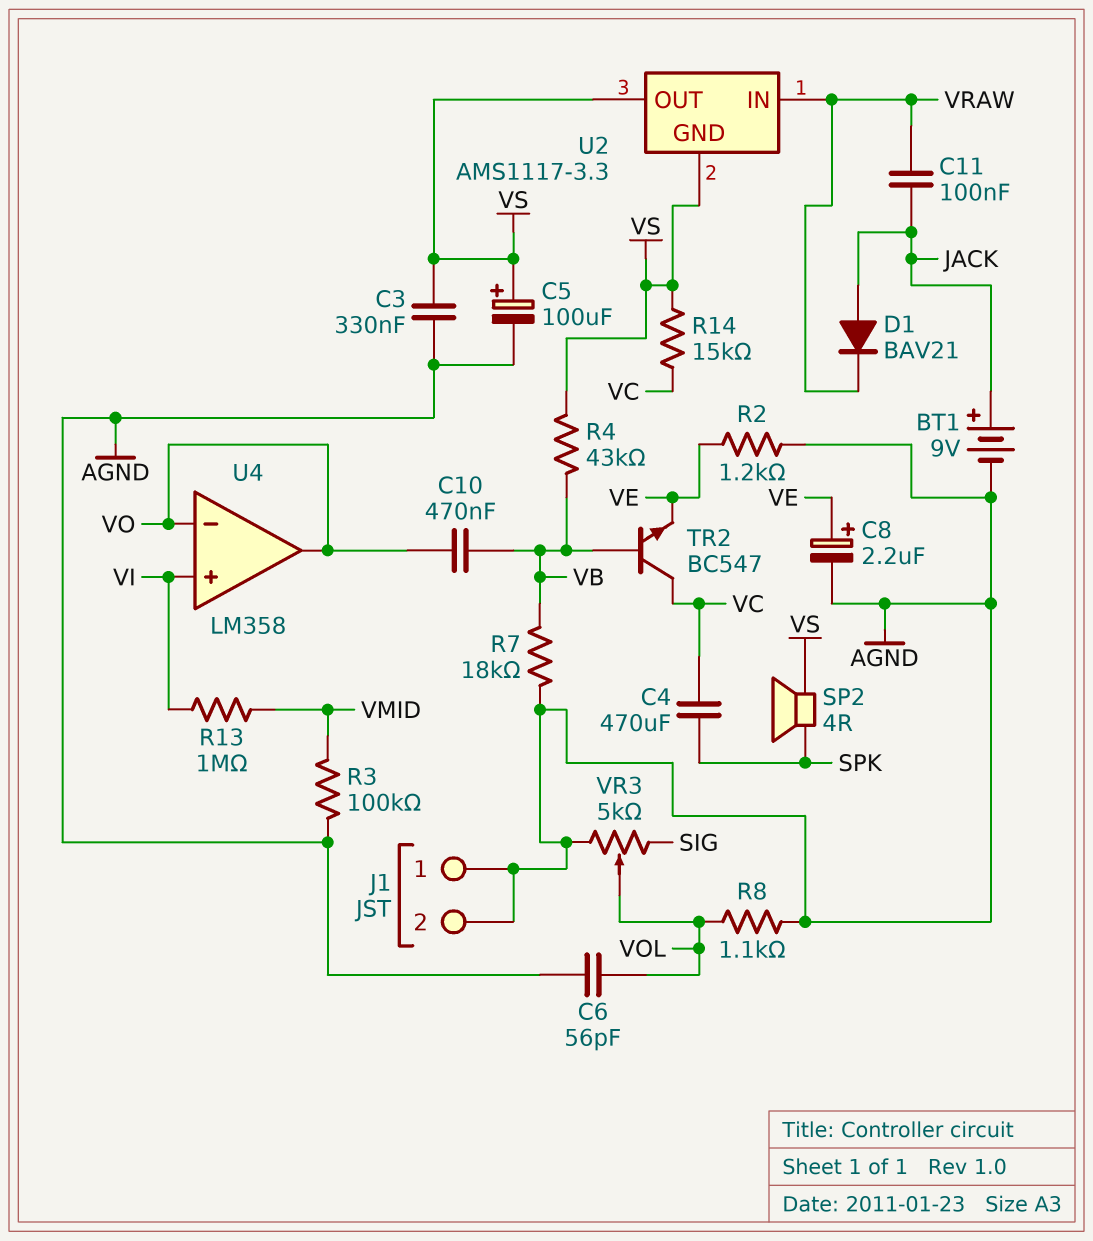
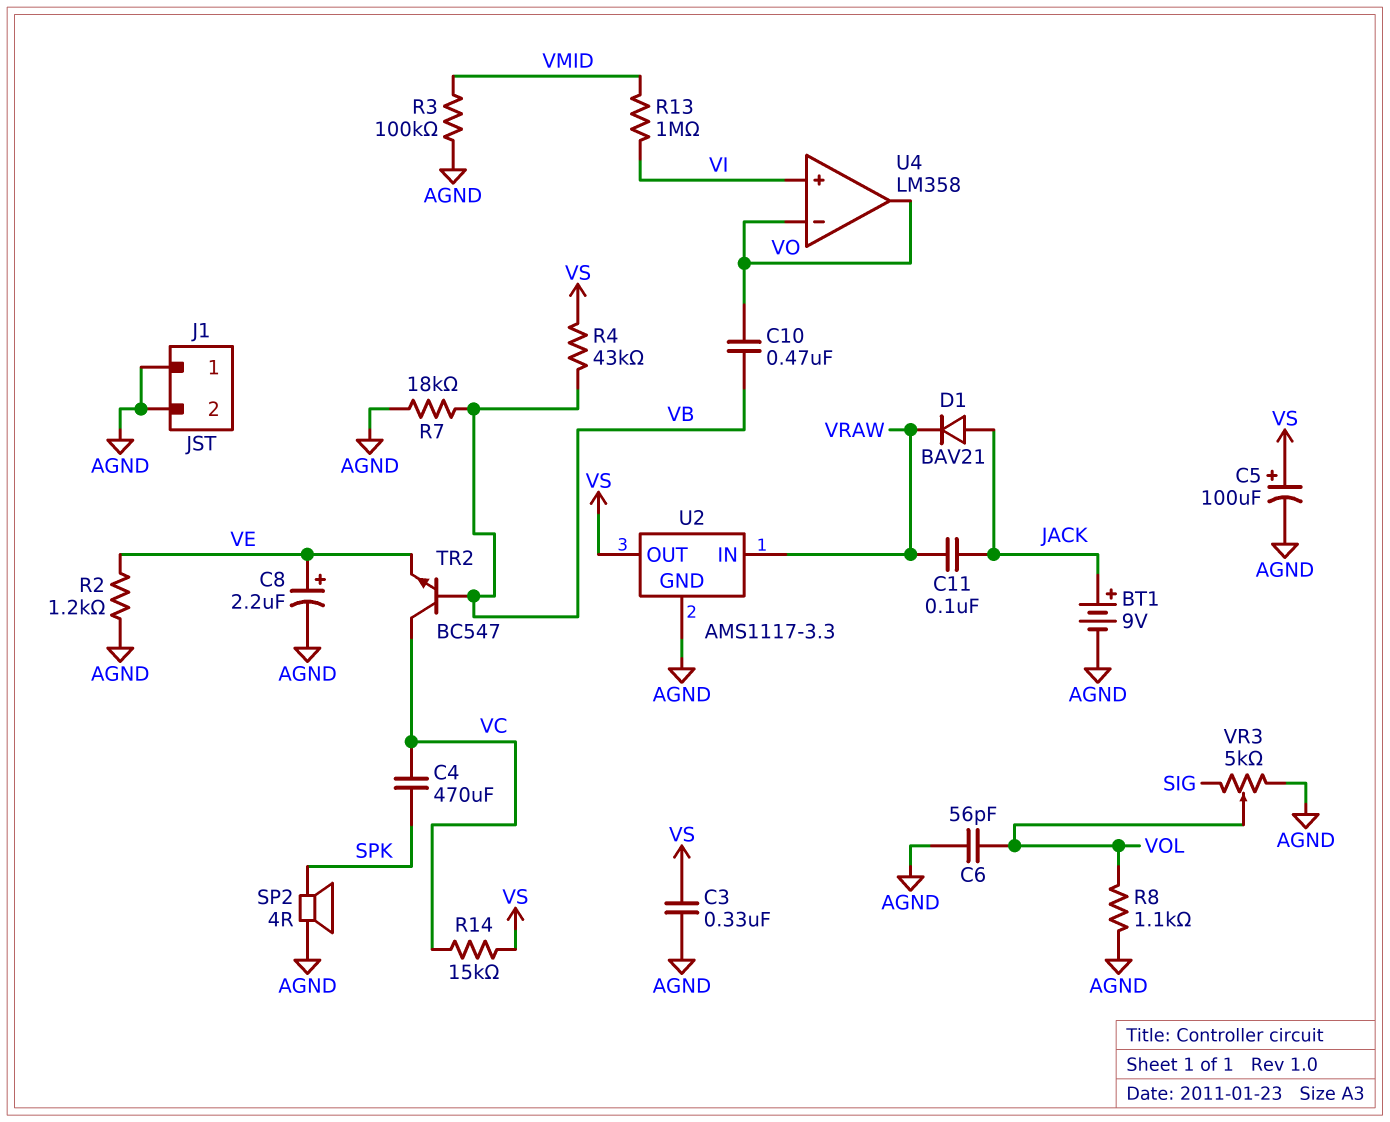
SP2: speaker 4R (SPK, VS) -> speaker 4R (AGND, SPK)
U2 pin GND: VS -> AGND

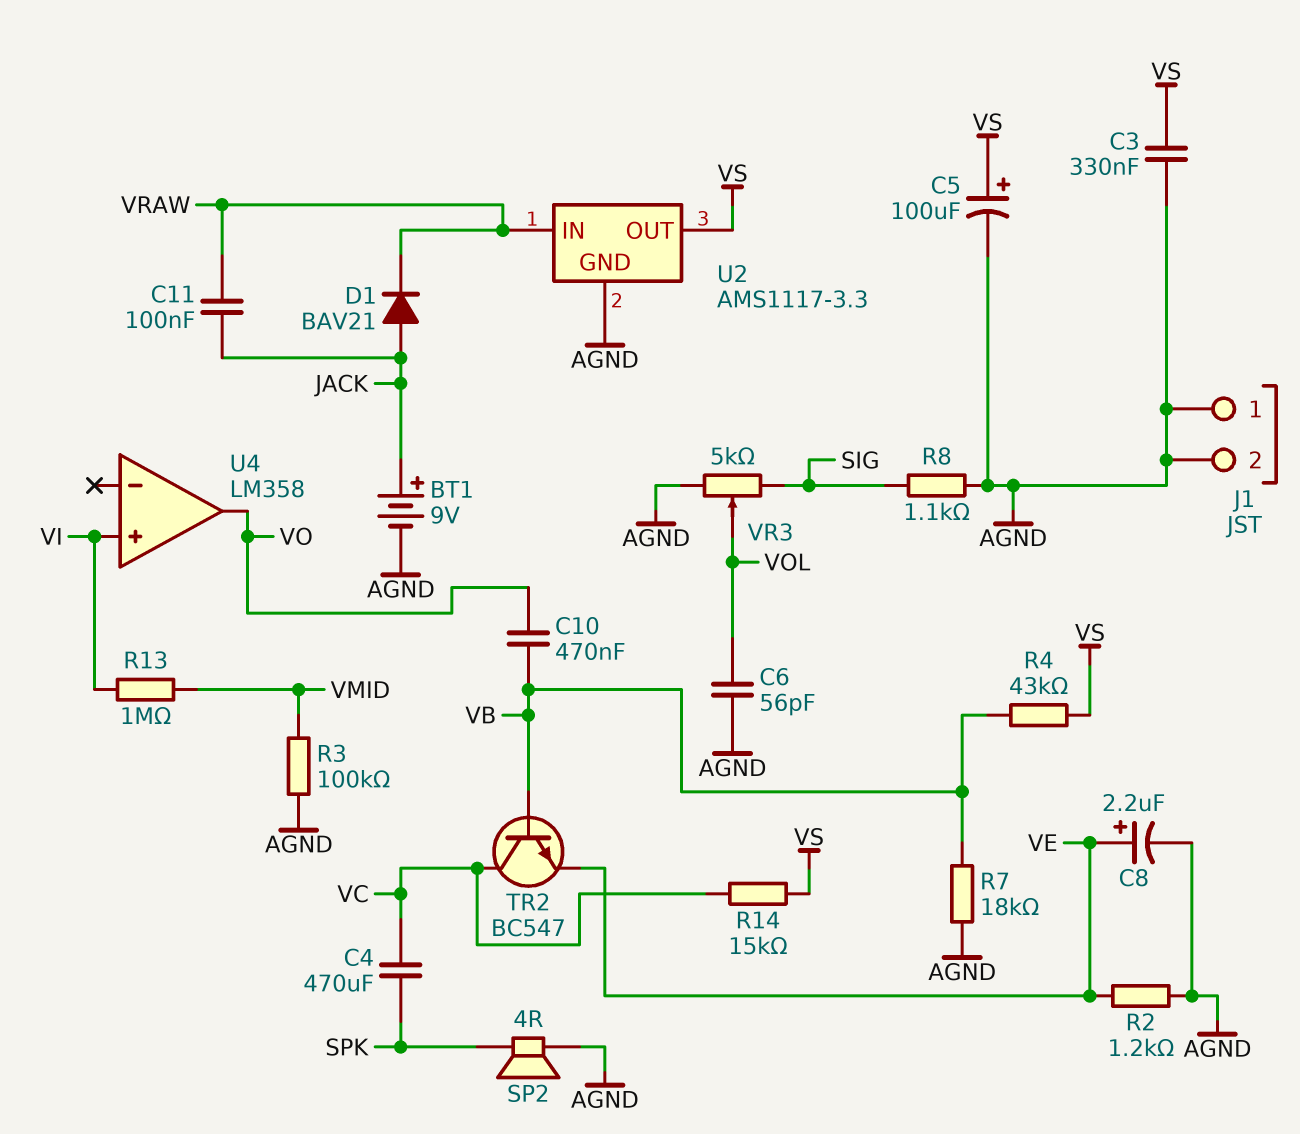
R8: 1.1k (AGND, VOL) -> 1.1k (AGND, SIG)
U4 pin in-: VO -> none

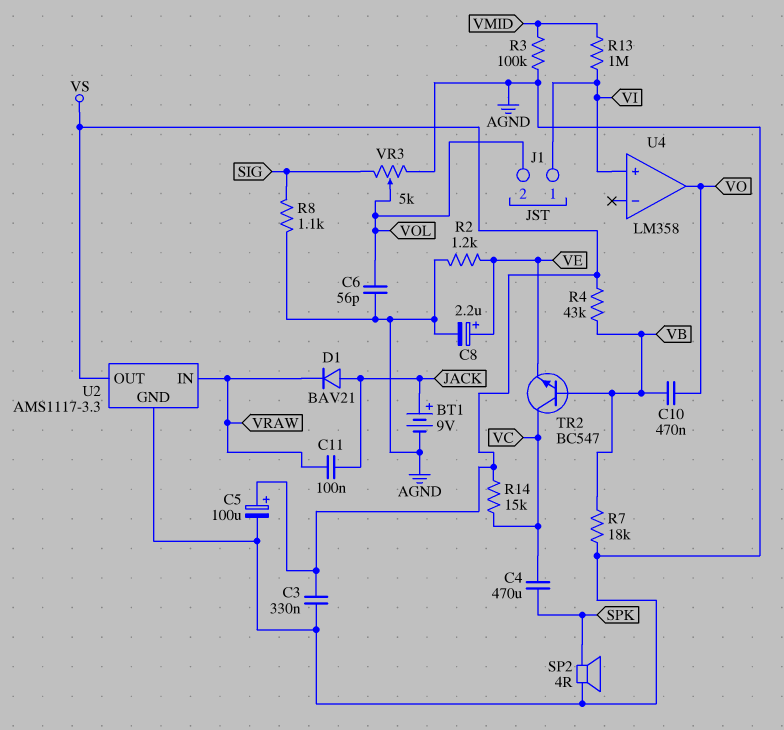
J1 pin 1: AGND -> VI
J1 pin 2: AGND -> VOL

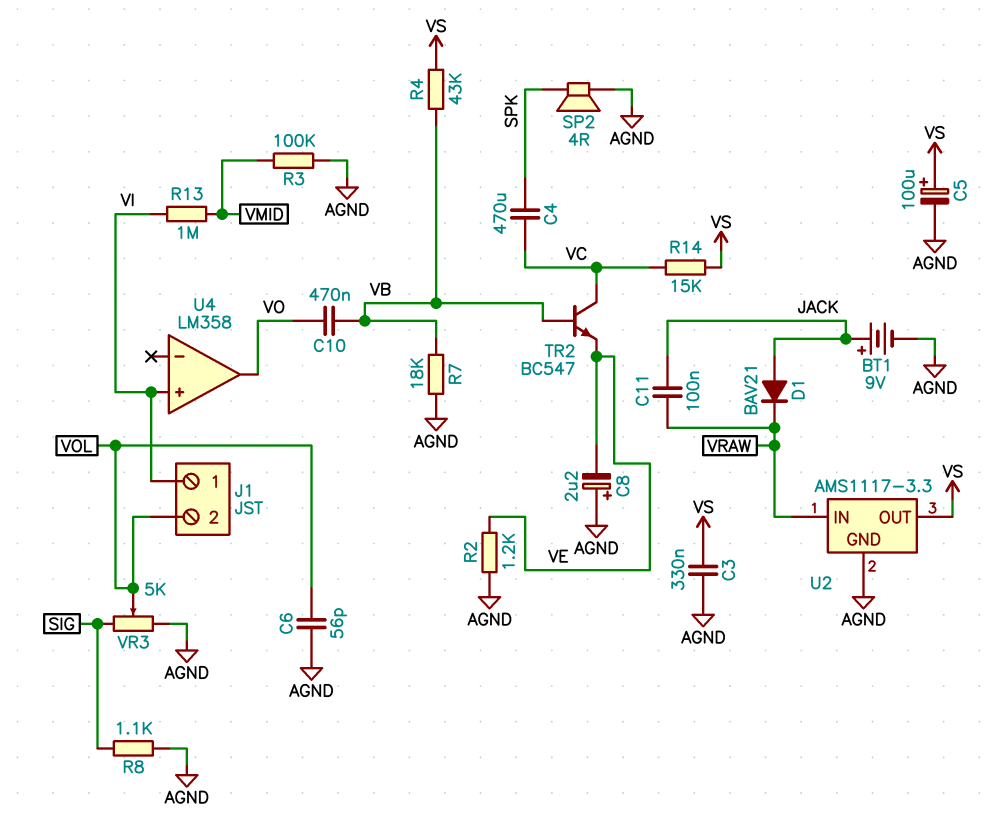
C8: 2.2uF (plus VE, minus AGND) -> 2.2uF (plus AGND, minus VE)

